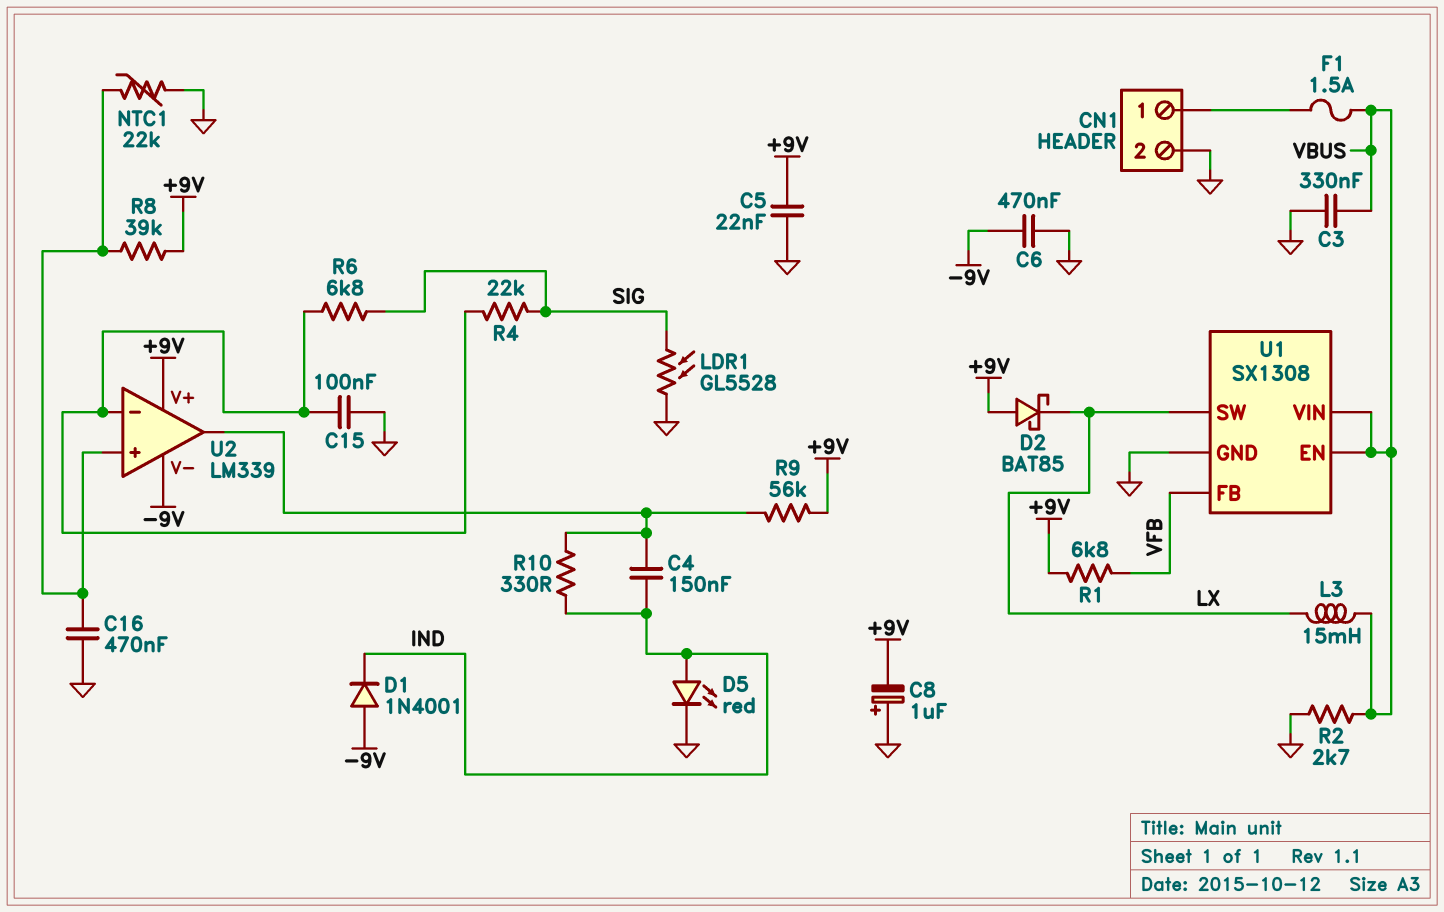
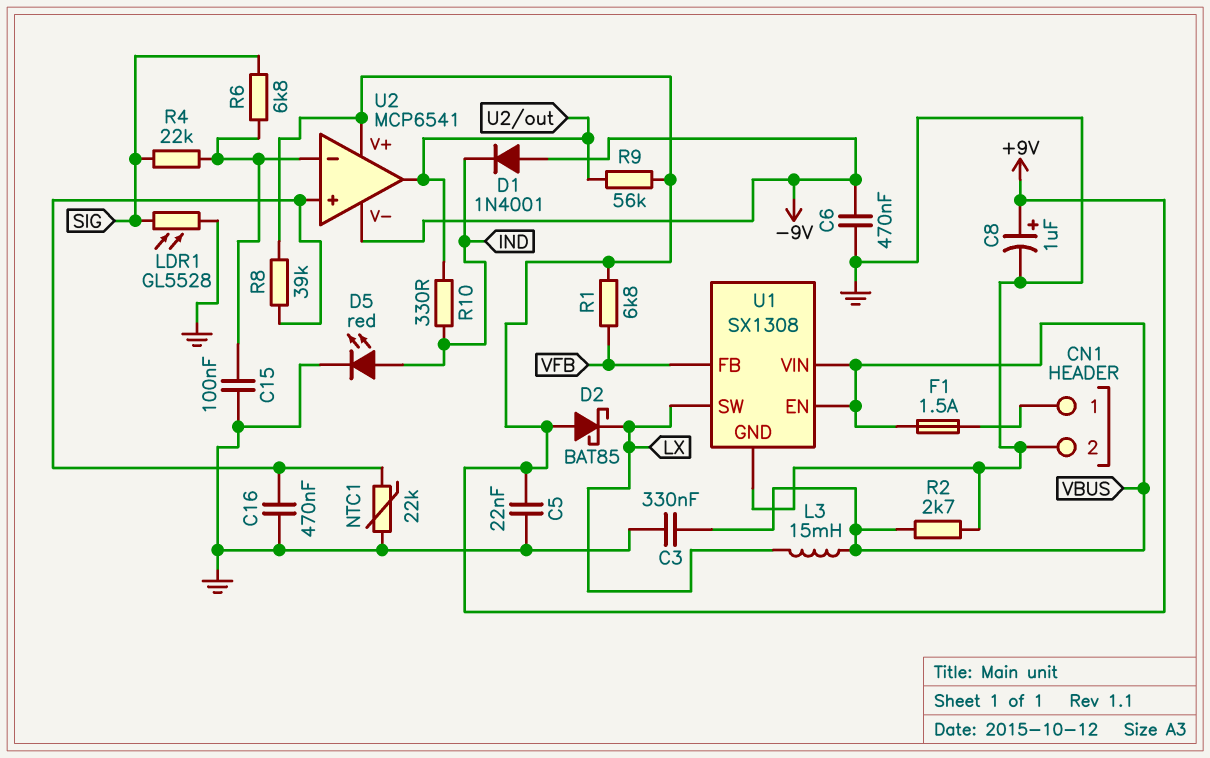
C4: 150nF (IND, U2/out) -> none
C8: 1uF (plus GND, minus +9V) -> 1uF (plus +9V, minus GND)
U2: LM339 -> MCP6541

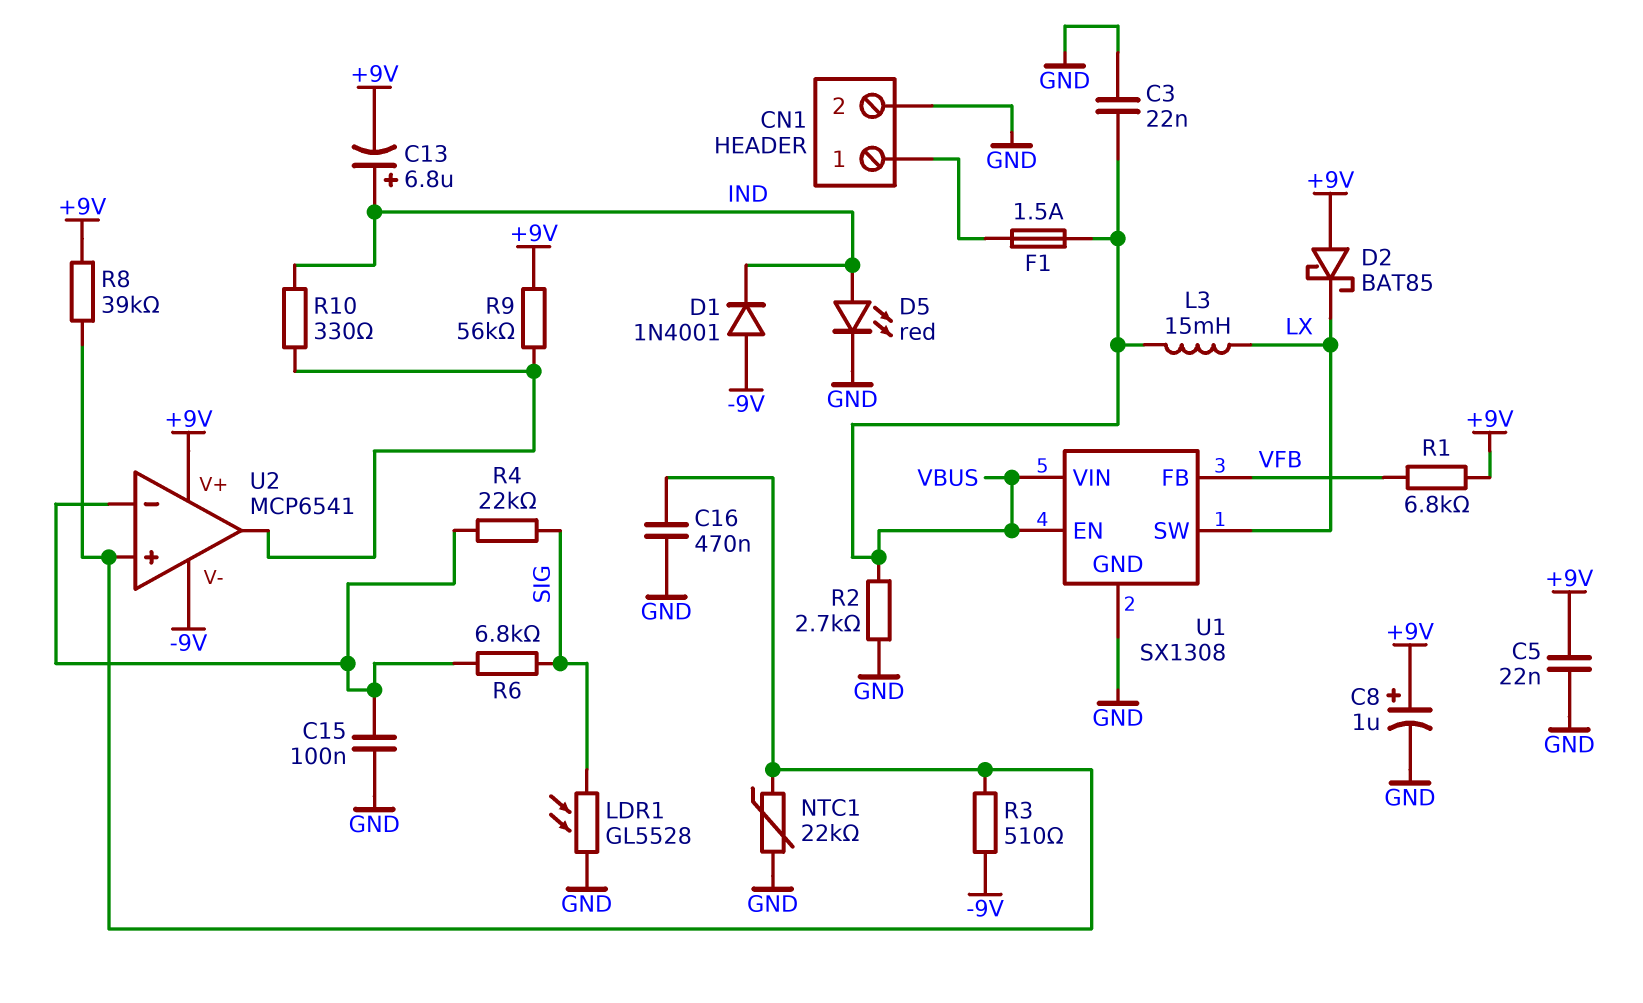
C3: 330nF (GND, VBUS) -> 22nF (GND, VBUS)
C6: 470nF (-9V, GND) -> none
C13: none -> 6.8uF (plus IND, minus +9V)
R3: none -> 510 (-9V, U2/in+)

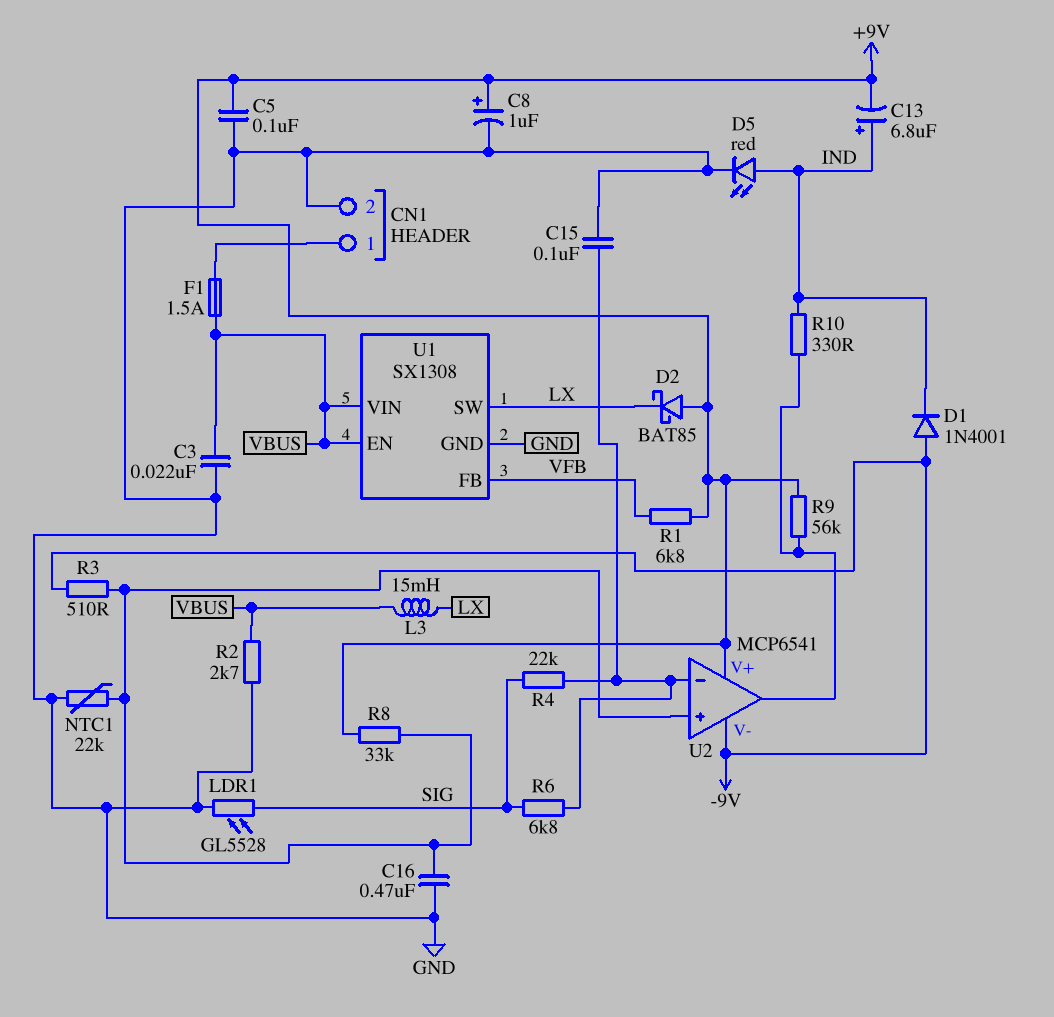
C5: 22nF (+9V, GND) -> 100nF (+9V, GND)
R8: 39k (+9V, U2/in+) -> 33k (+9V, U2/in+)

